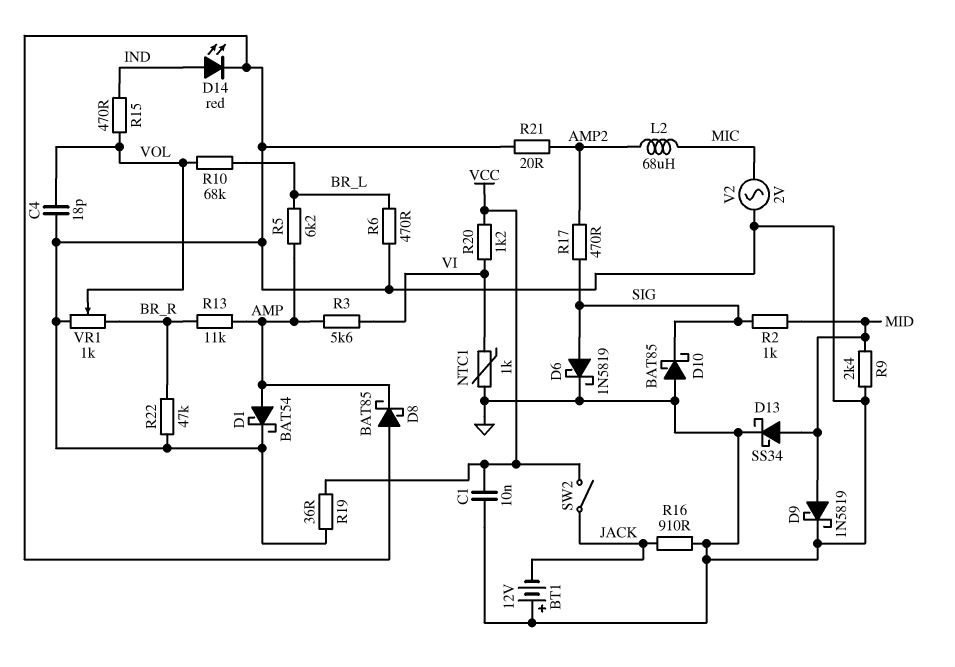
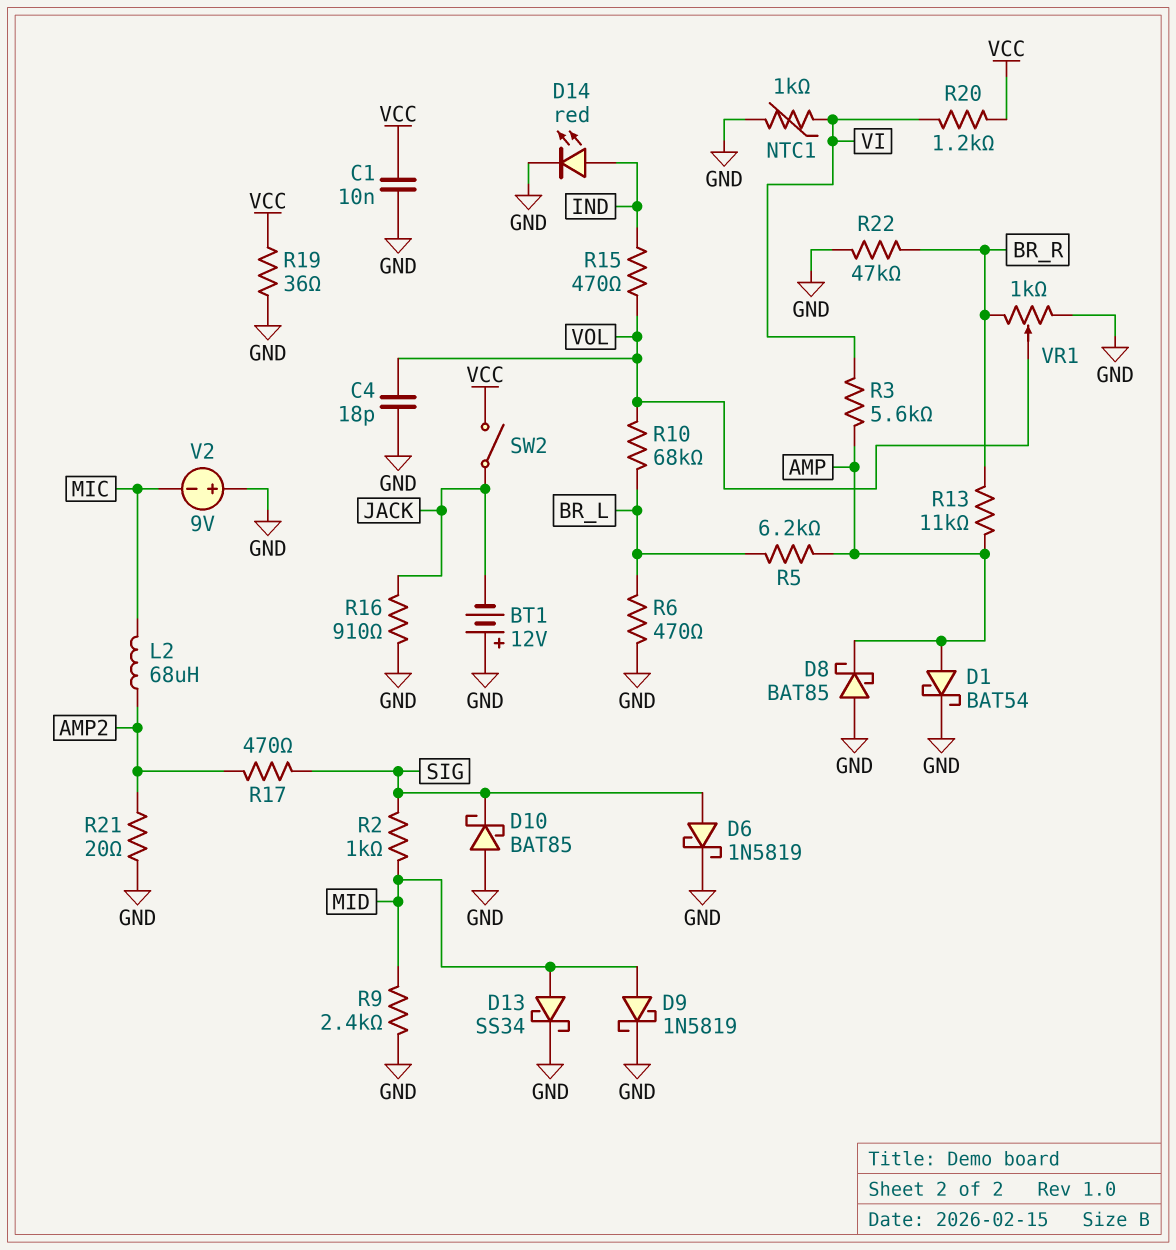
V2: AC 2V (GND, MIC) -> 9V (plus GND, minus MIC)

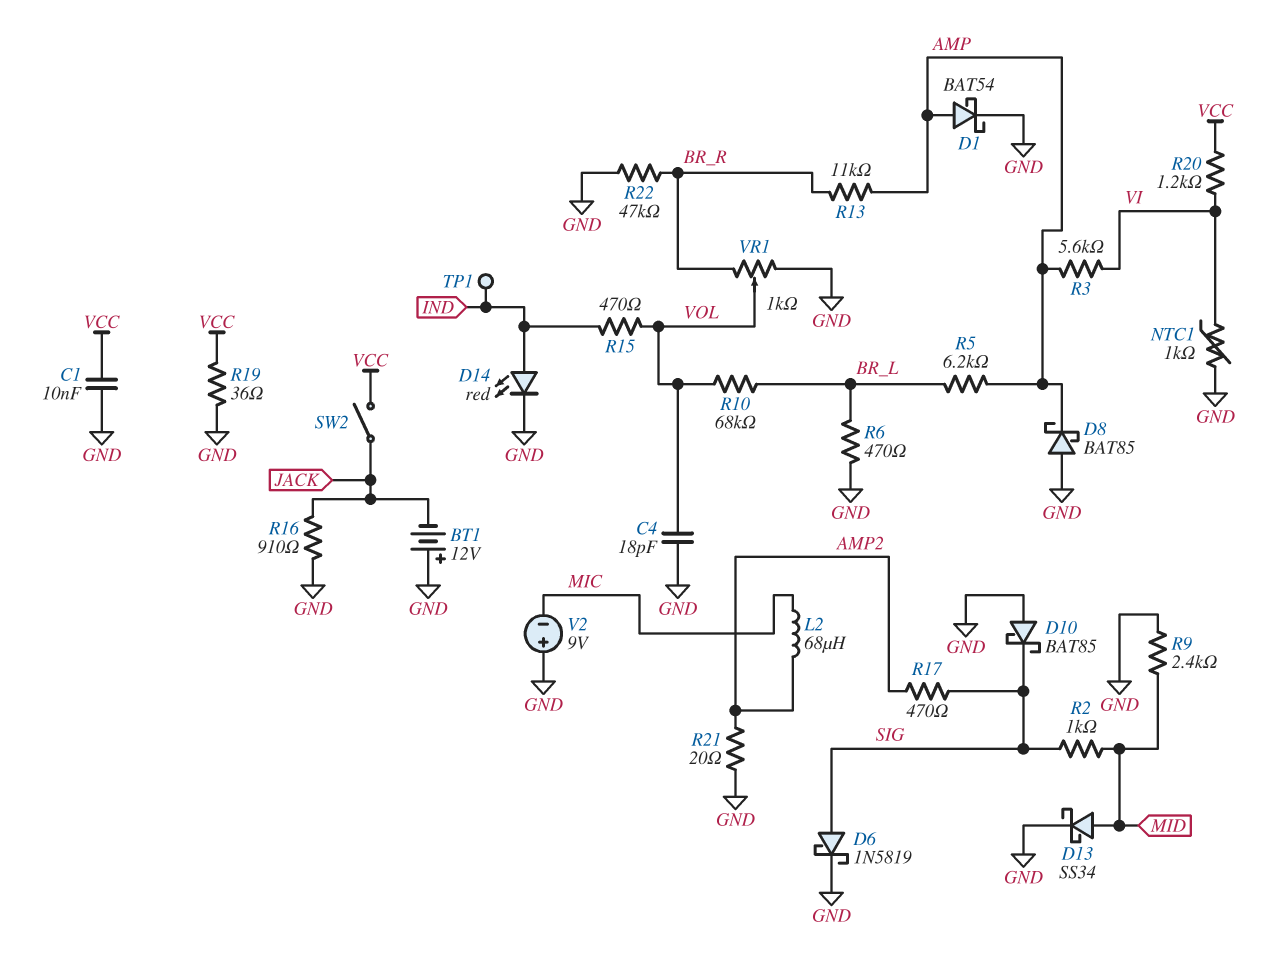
D9: schottky 1N5819 (A MID, K GND) -> none
TP1: none -> test point (IND)

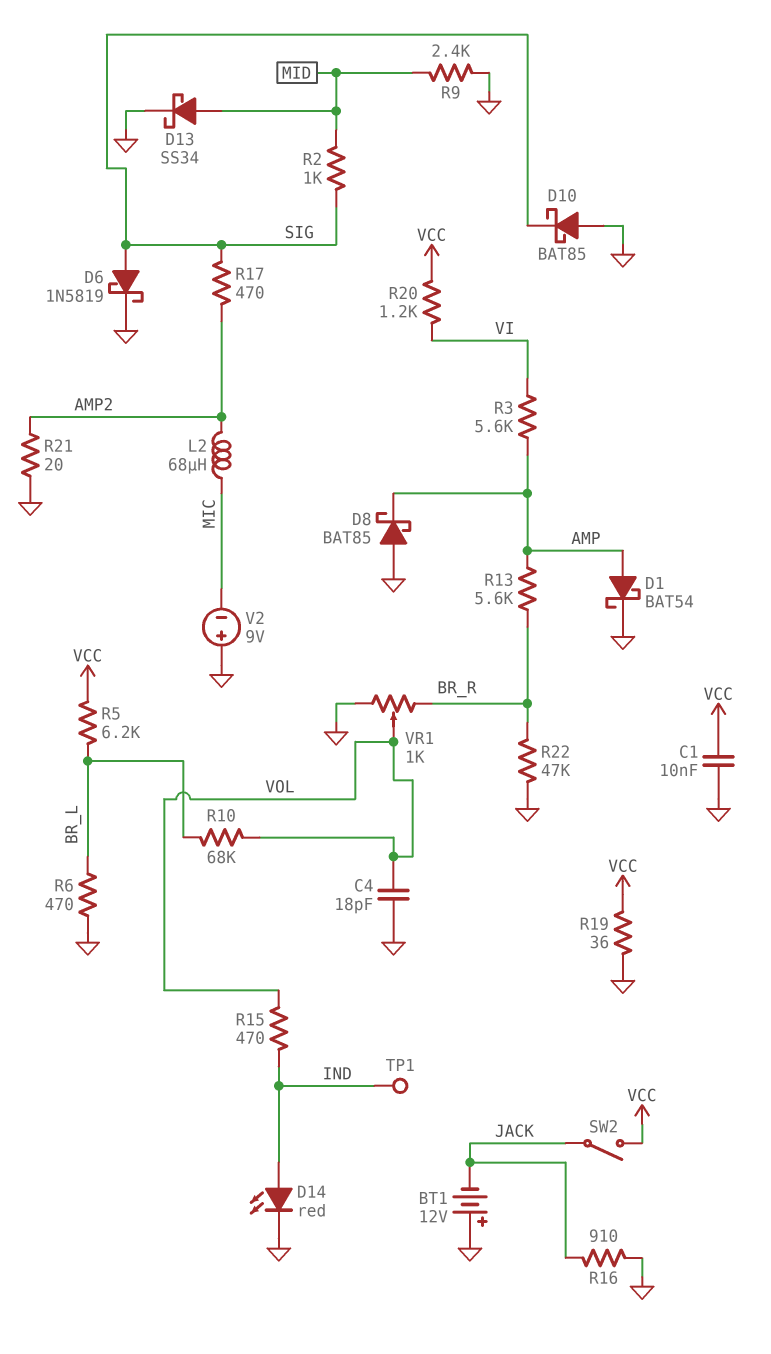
NTC1: 1k (GND, VI) -> none
R5: 6.2k (AMP, BR_L) -> 6.2k (BR_L, VCC)
R13: 11k (AMP, BR_R) -> 5.6k (AMP, BR_R)

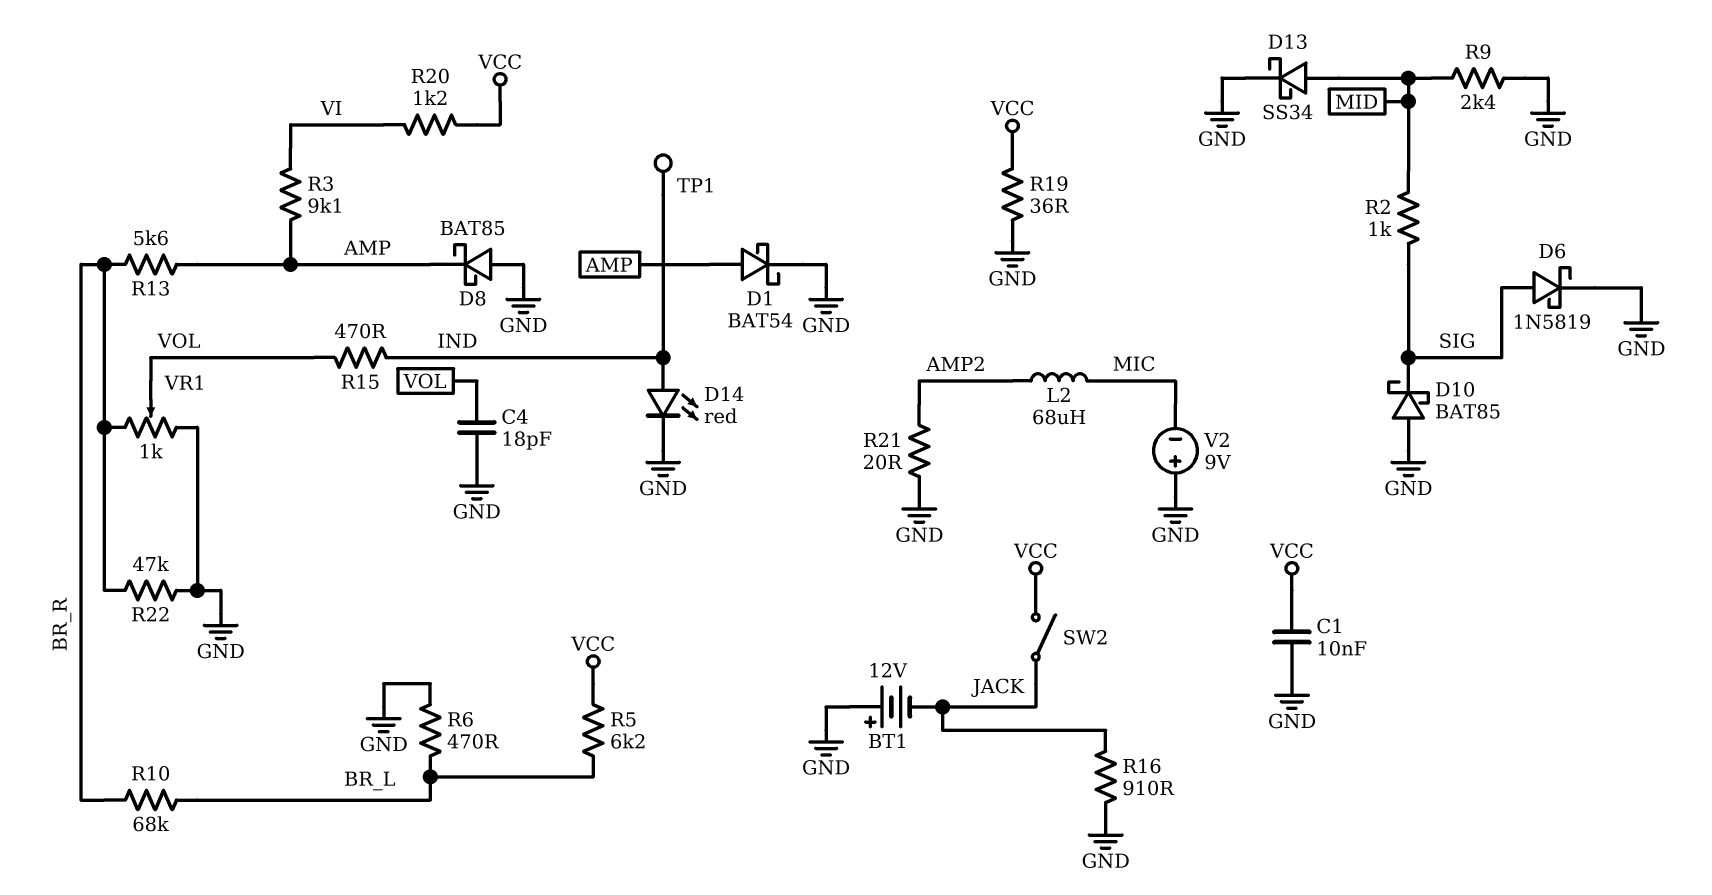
R3: 5.6k (AMP, VI) -> 9.1k (AMP, VI)
R10: 68k (BR_L, VOL) -> 68k (BR_L, BR_R)
R17: 470 (AMP2, SIG) -> none

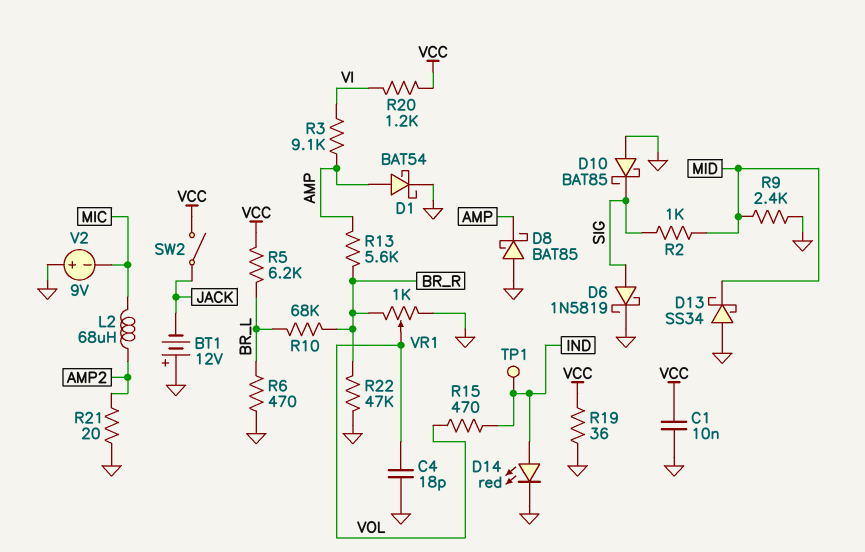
D13: schottky SS34 (A MID, K GND) -> schottky SS34 (A GND, K MID)
R16: 910 (GND, JACK) -> none

